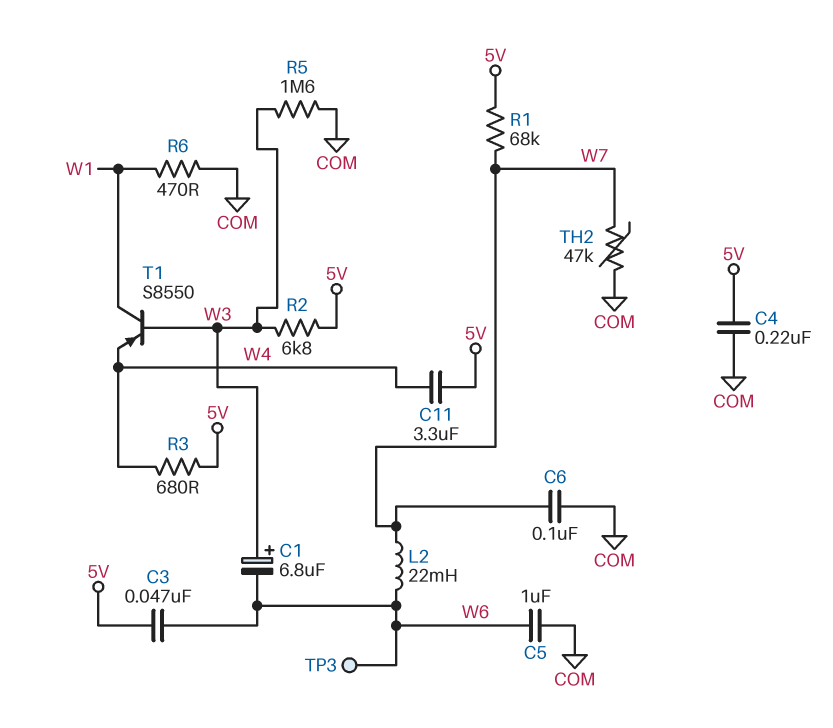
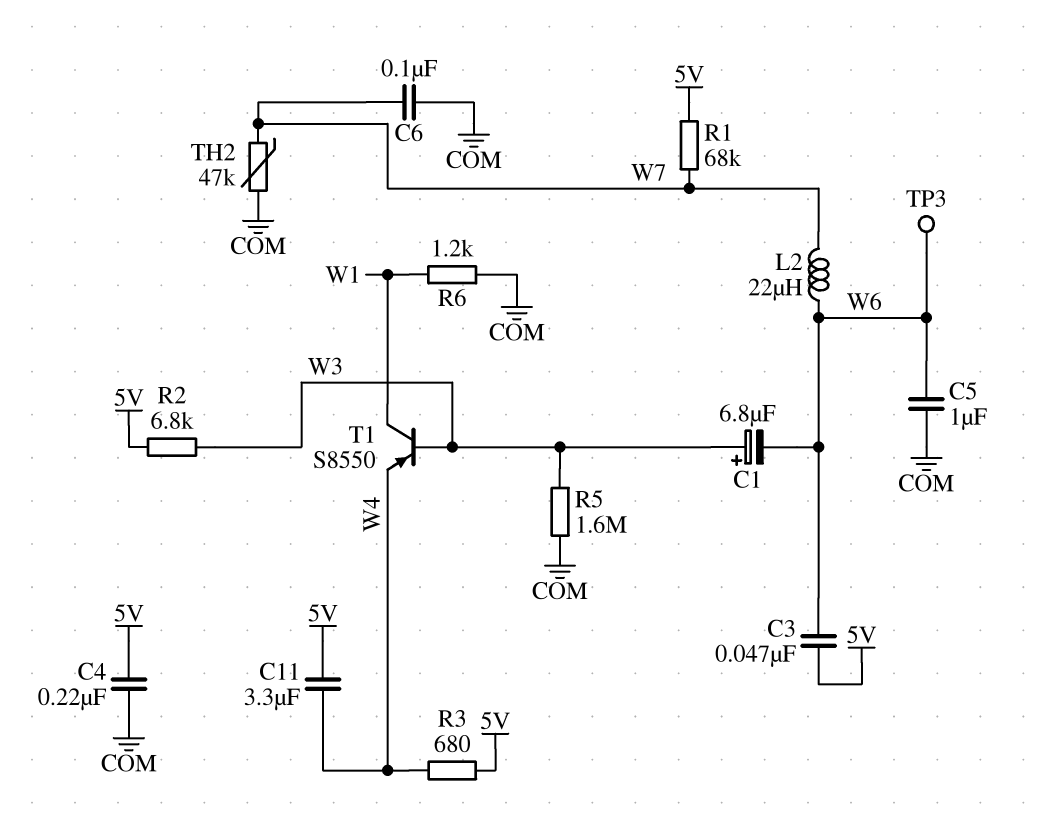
L2: 22mH (W6, W7) -> 22uH (W6, W7)
R6: 470 (COM, W1) -> 1.2k (COM, W1)

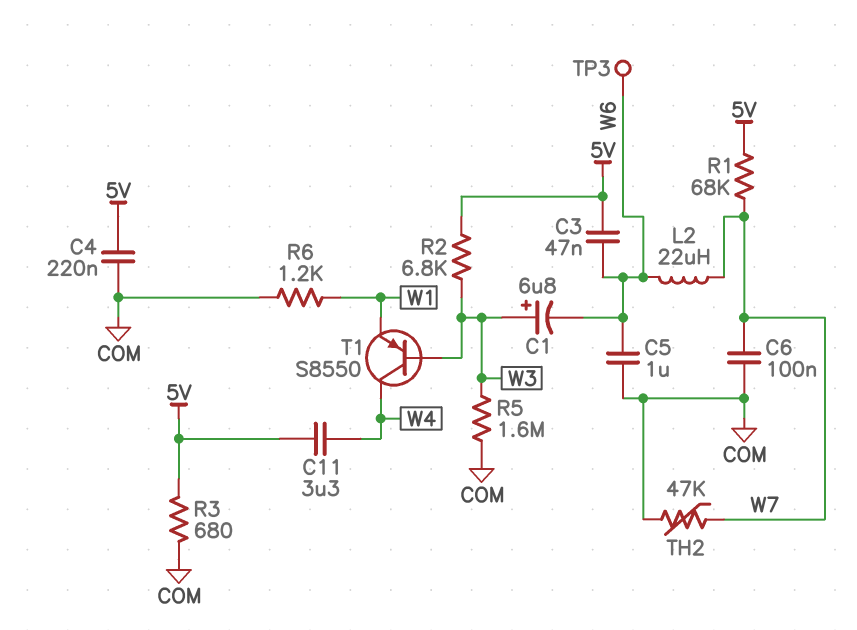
R3: 680 (5V, W4) -> 680 (5V, COM)
T1: PNP S8550 (B W3, C W1, E W4) -> PNP S8550 (B W3, C W4, E W1)

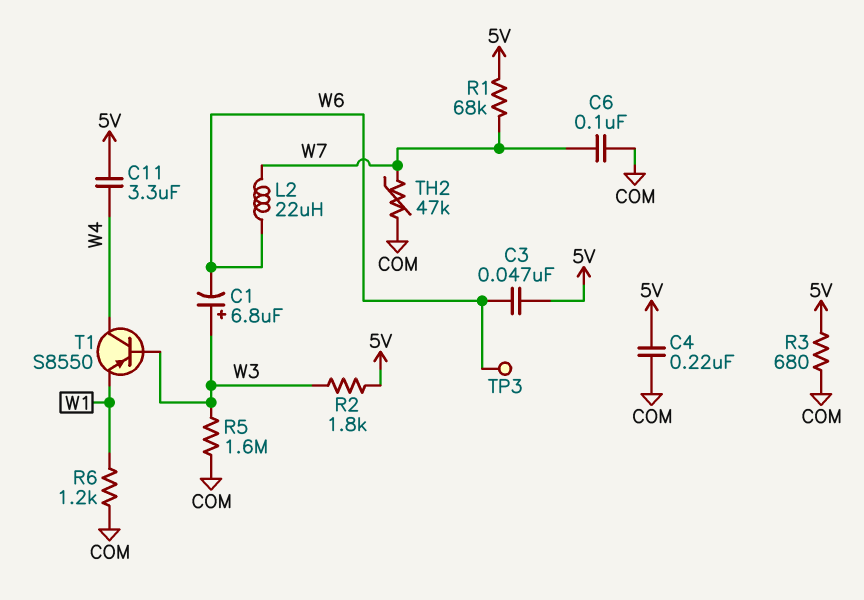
C5: 1uF (COM, W6) -> none
R2: 6.8k (5V, W3) -> 1.8k (5V, W3)

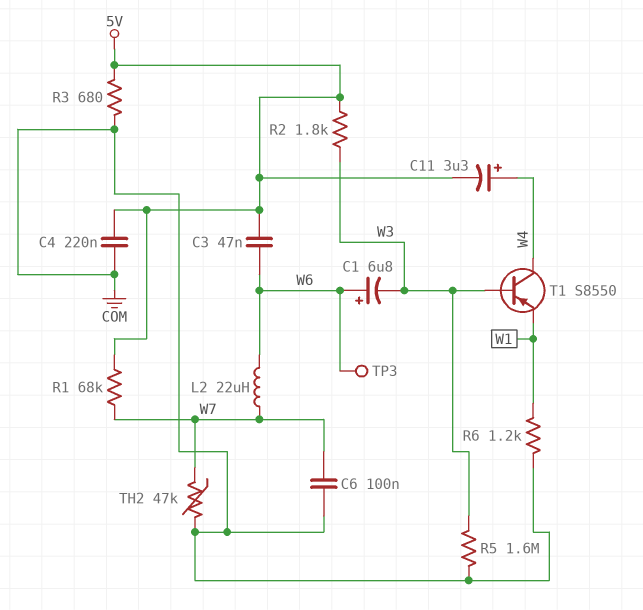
C1: 6.8uF (plus W3, minus W6) -> 6.8uF (plus W6, minus W3)
C11: 3.3uF (5V, W4) -> 3.3uF (plus W4, minus 5V)

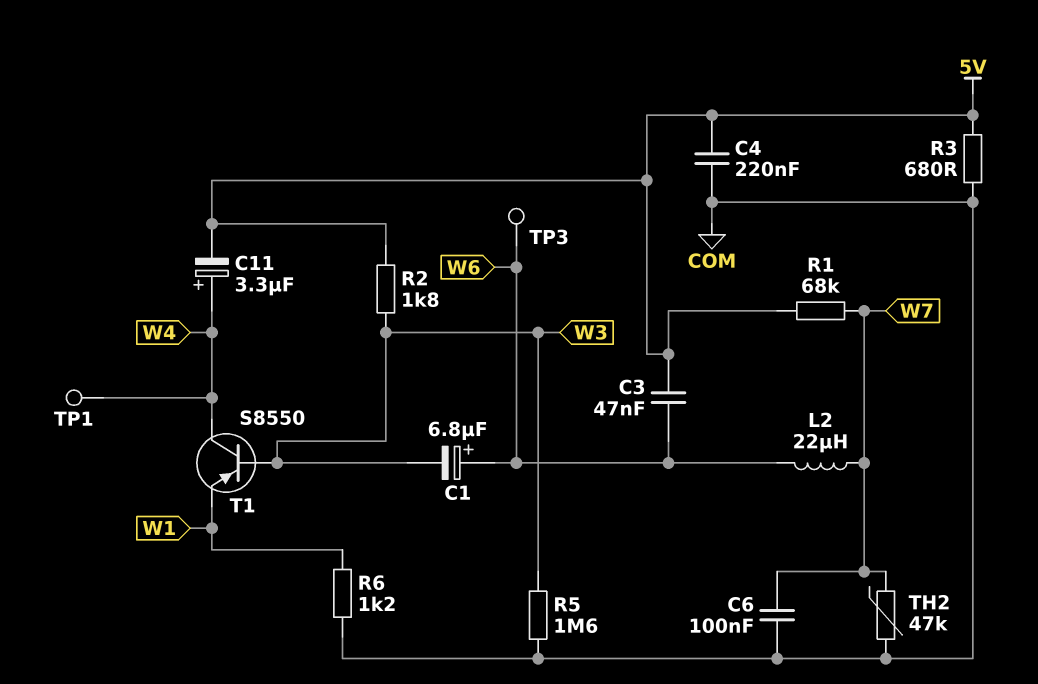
TP1: none -> test point (W4)

